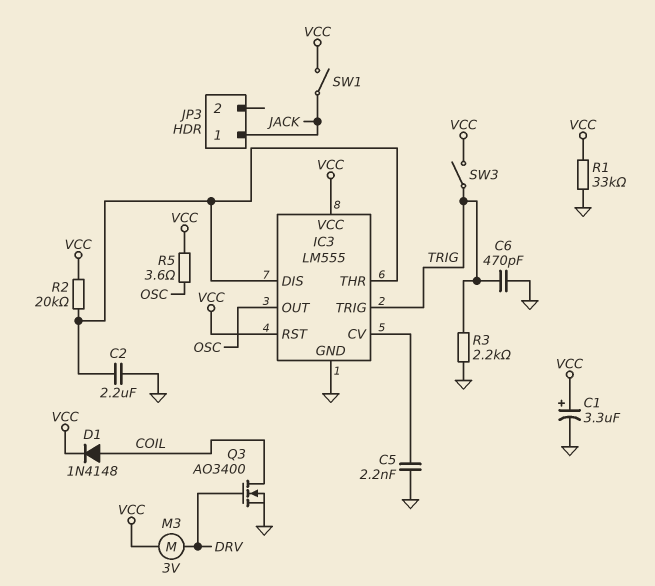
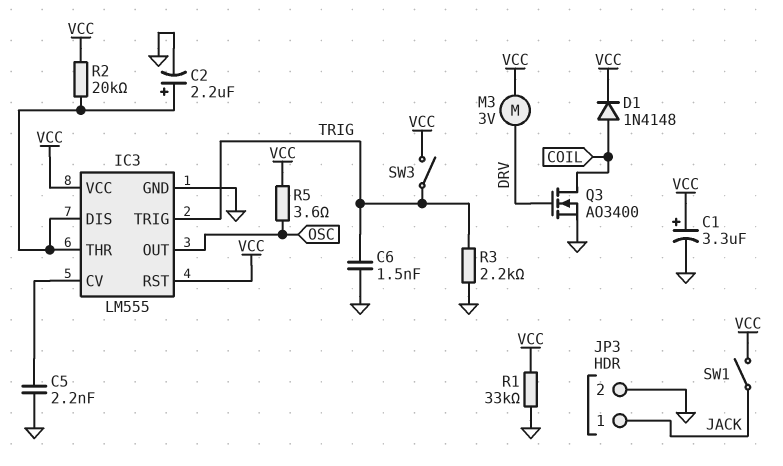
C2: 2.2uF (GND, IC3/DIS) -> 2.2uF (plus IC3/DIS, minus GND)
C6: 470pF (GND, TRIG) -> 1.5nF (GND, TRIG)
JP3 pin 2: none -> GND

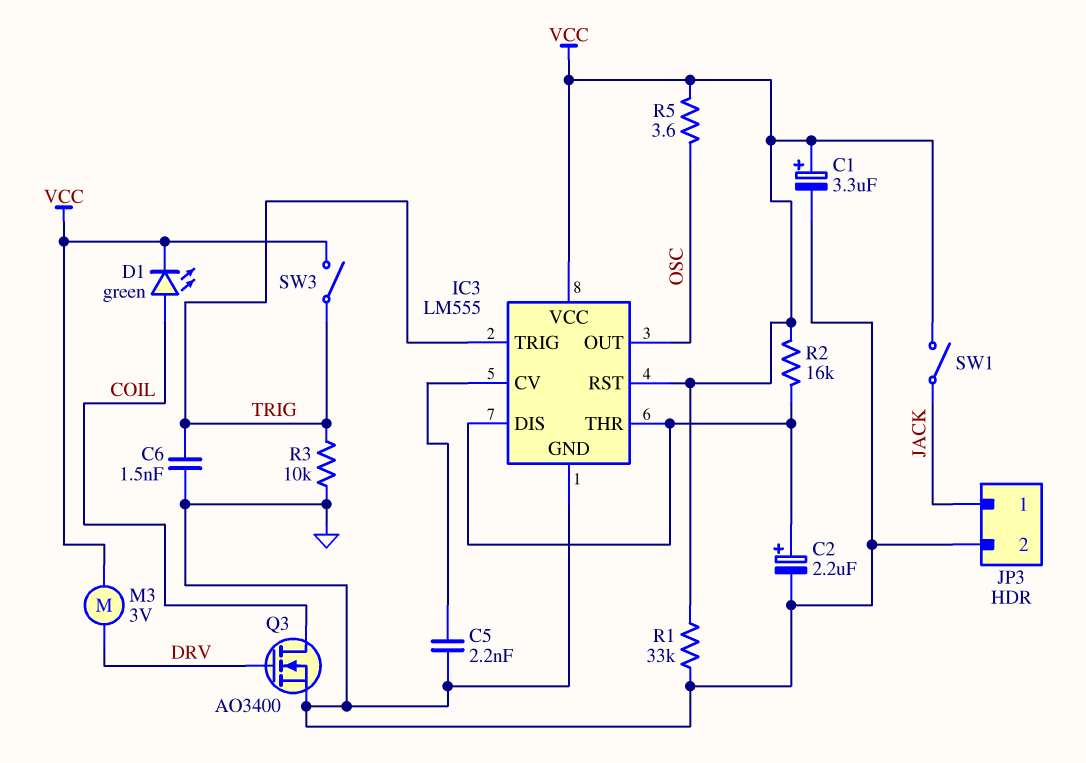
D1: diode 1N4148 (A COIL, K VCC) -> LED green (A COIL, K VCC)
R2: 20k (IC3/DIS, VCC) -> 16k (IC3/DIS, VCC)
R3: 2.2k (GND, TRIG) -> 10k (GND, TRIG)

